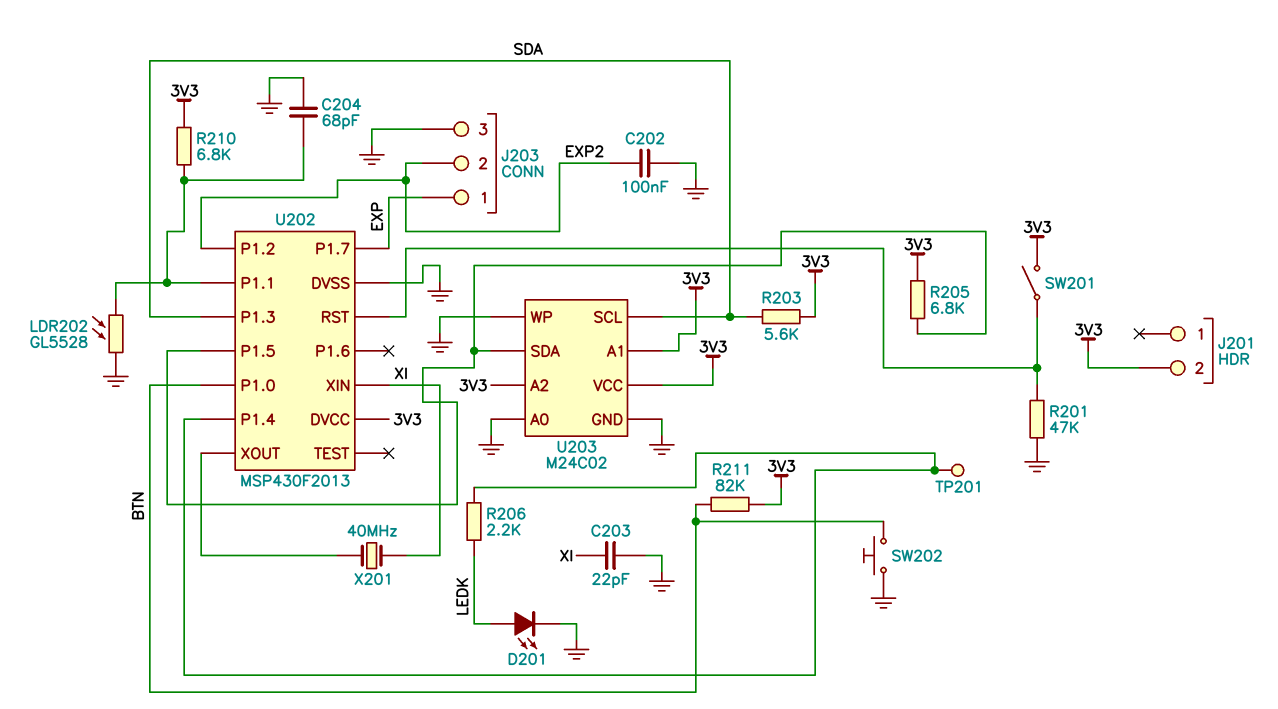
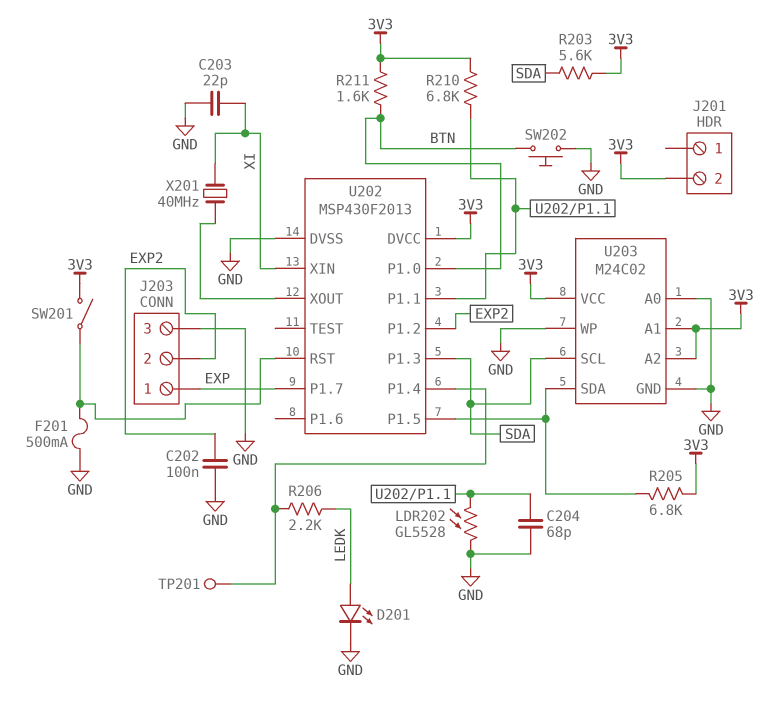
F201: none -> 500mA (GND, U202/RST)
R201: 47k (GND, U202/RST) -> none
R211: 82k (3V3, BTN) -> 1.6k (3V3, BTN)

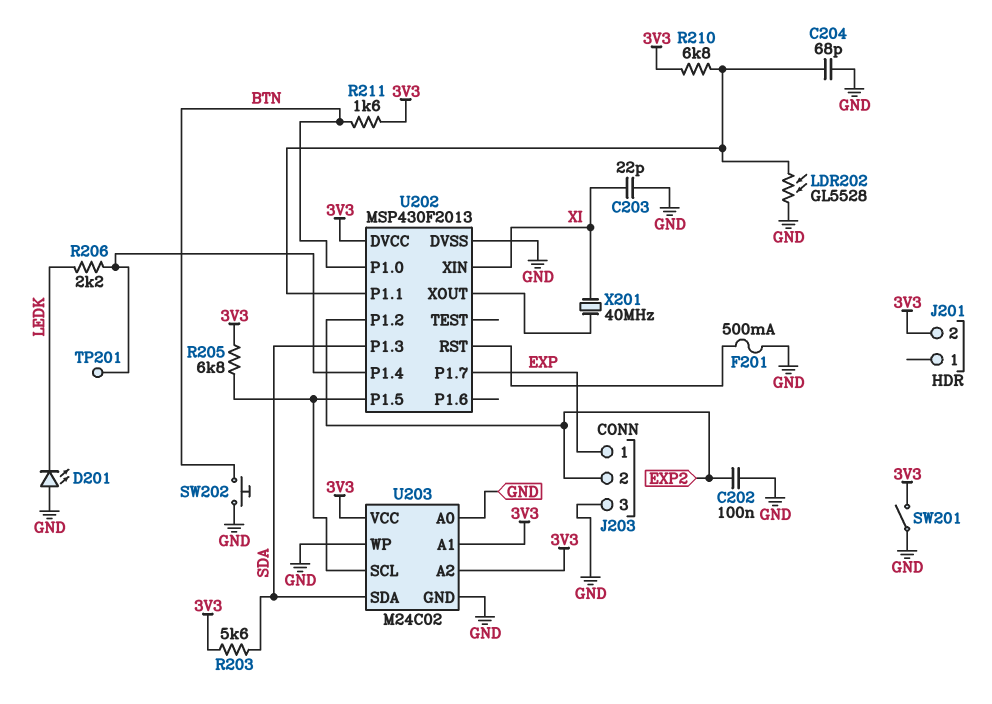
D201: LED (A LEDK, K GND) -> LED (A GND, K LEDK)
SW201: switch (3V3, U202/RST) -> switch (3V3, GND)
U203 pin SCL: SDA -> U202/P1.5
U203 pin SDA: U202/P1.5 -> SDA

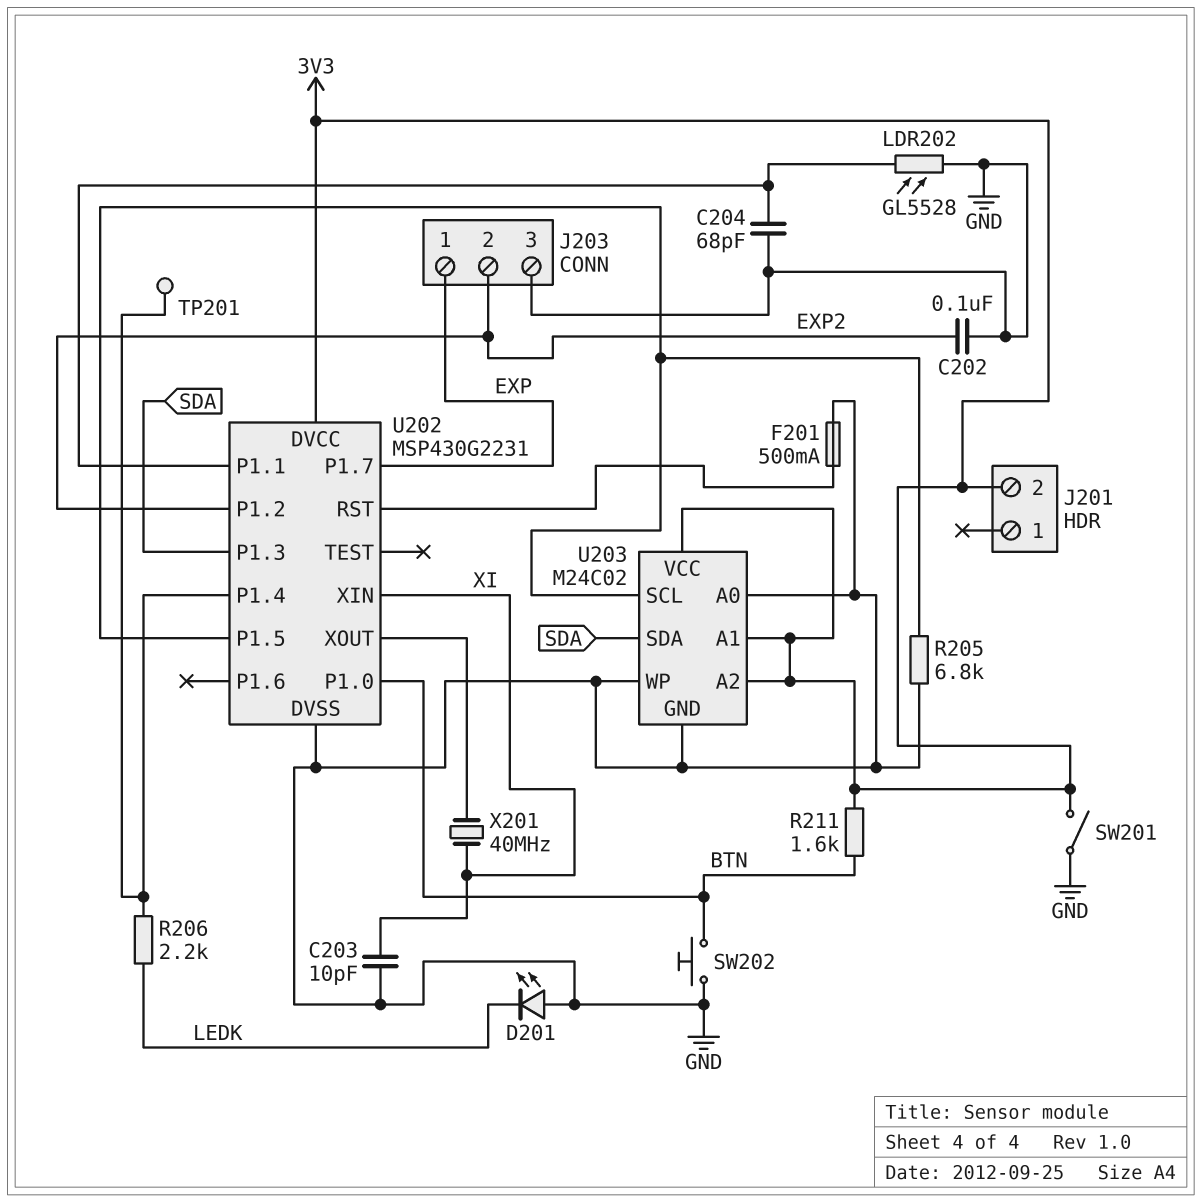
C203: 22pF (GND, XI) -> 10pF (GND, XI)
R203: 5.6k (3V3, SDA) -> none
R205: 6.8k (3V3, U202/P1.5) -> 6.8k (GND, U202/P1.5)
R210: 6.8k (3V3, U202/P1.1) -> none
U202: MSP430F2013 -> MSP430G2231

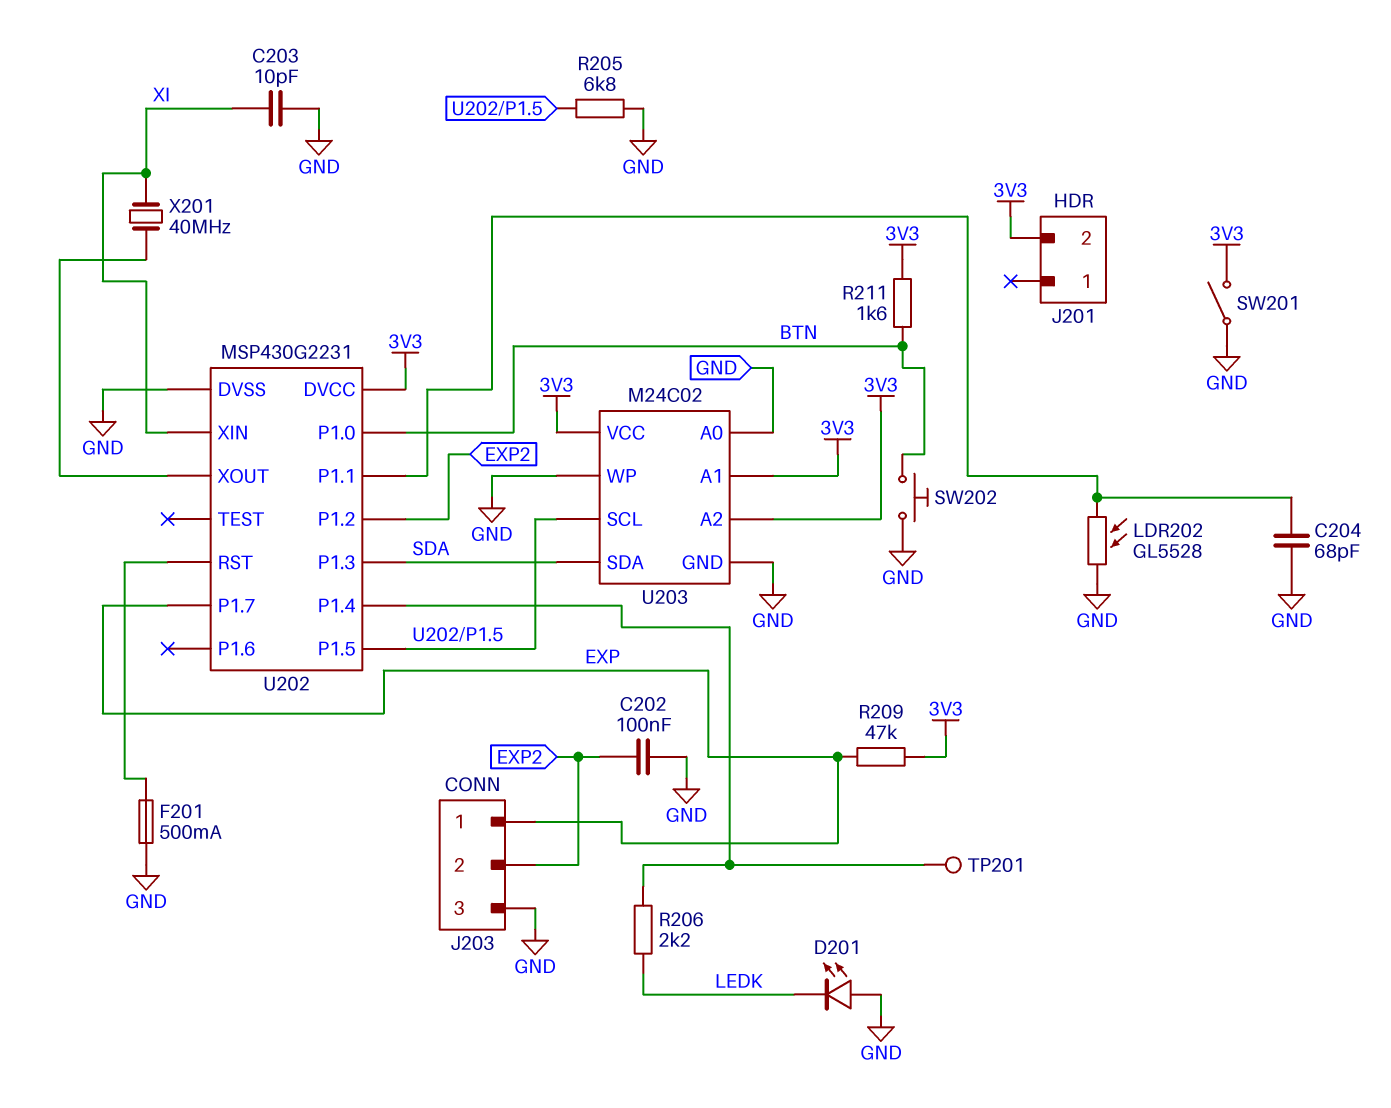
R209: none -> 47k (3V3, EXP)

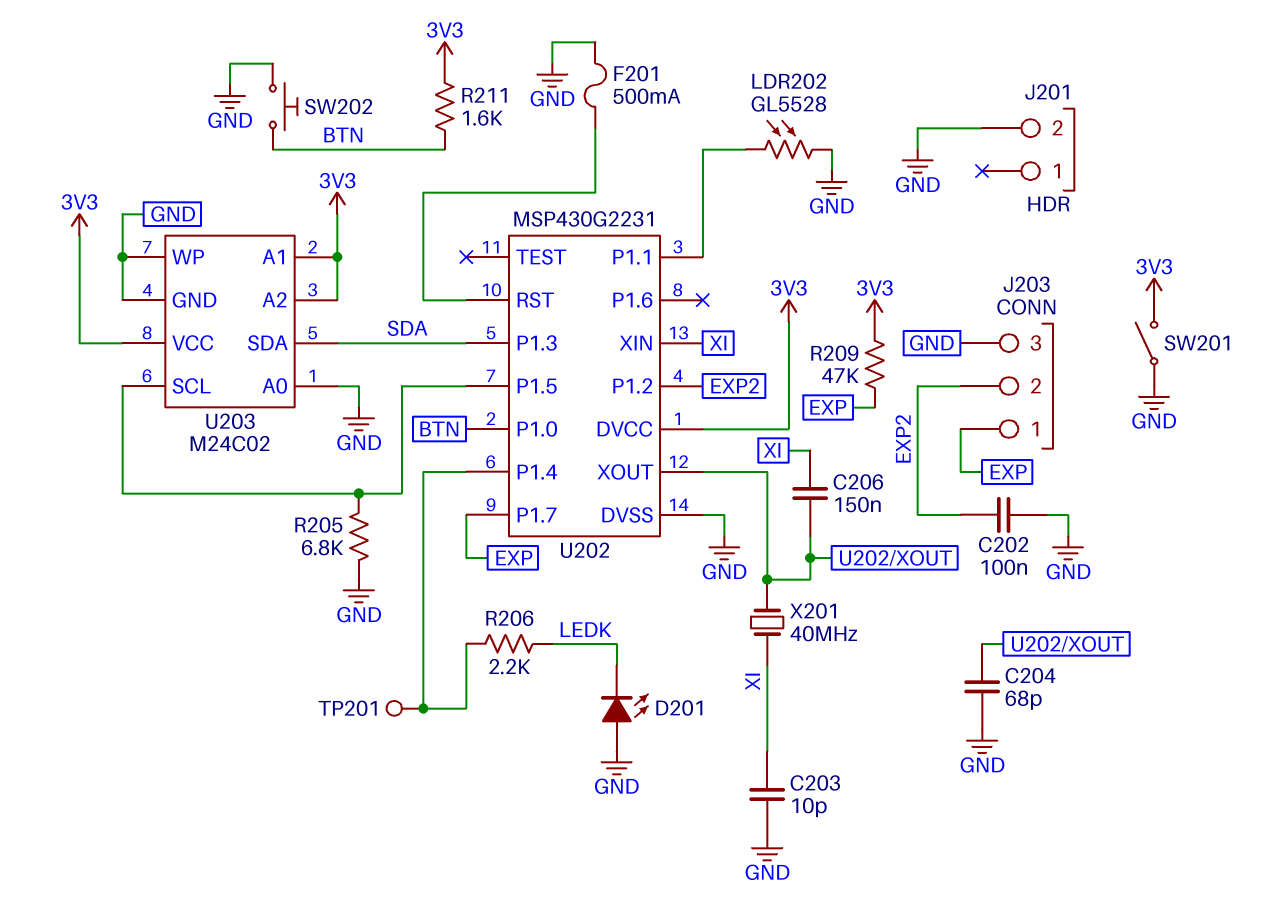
C204: 68pF (GND, U202/P1.1) -> 68pF (GND, U202/XOUT)
C206: none -> 150nF (U202/XOUT, XI)
J201 pin 2: 3V3 -> GND

